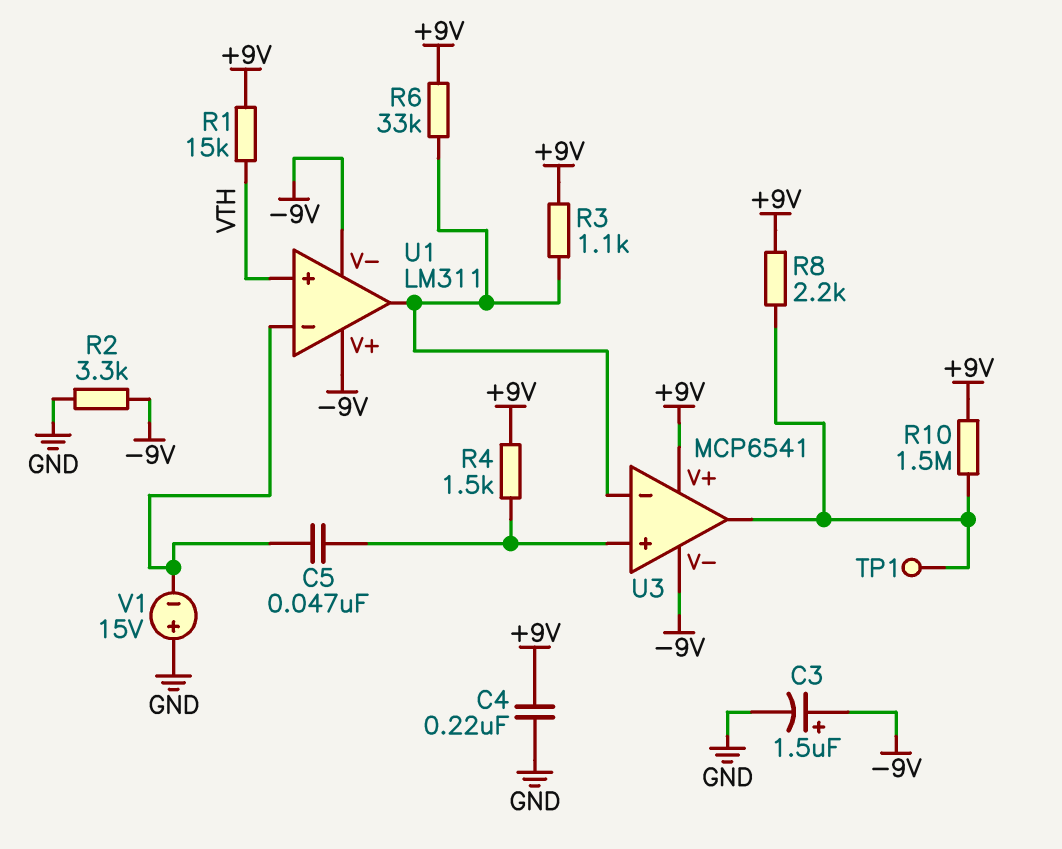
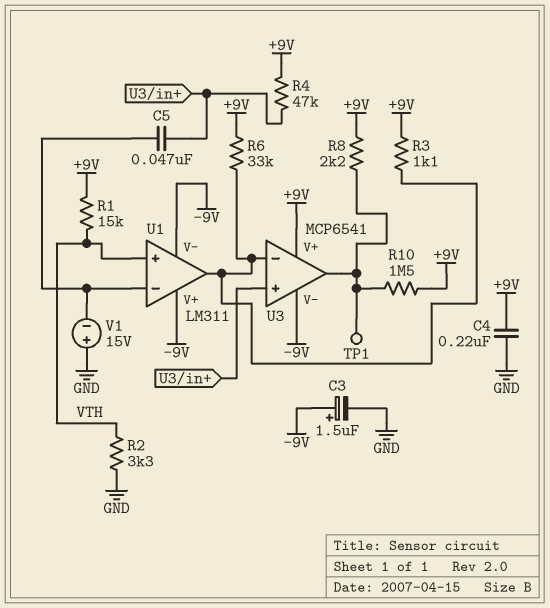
R2: 3.3k (-9V, GND) -> 3.3k (GND, VTH)
R4: 1.5k (+9V, U3/in+) -> 47k (+9V, U3/in+)

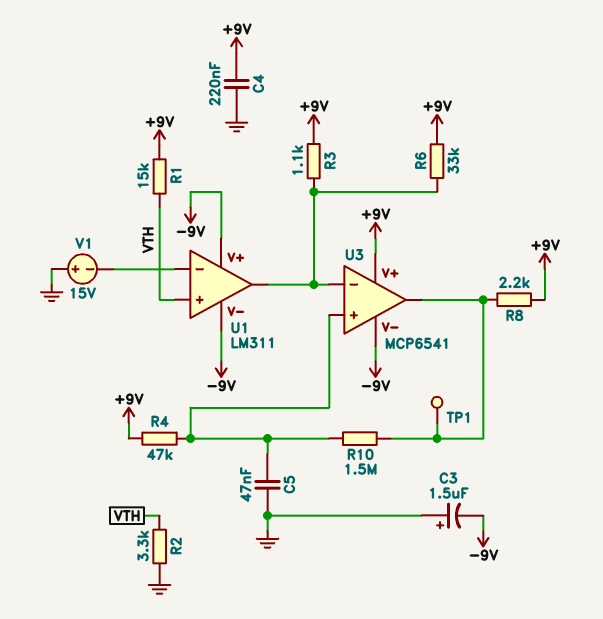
C3: 1.5uF (plus -9V, minus GND) -> 1.5uF (plus GND, minus -9V)
C5: 47nF (U1/in-, U3/in+) -> 47nF (GND, U3/in+)
R10: 1.5M (+9V, U3/out) -> 1.5M (U3/in+, U3/out)

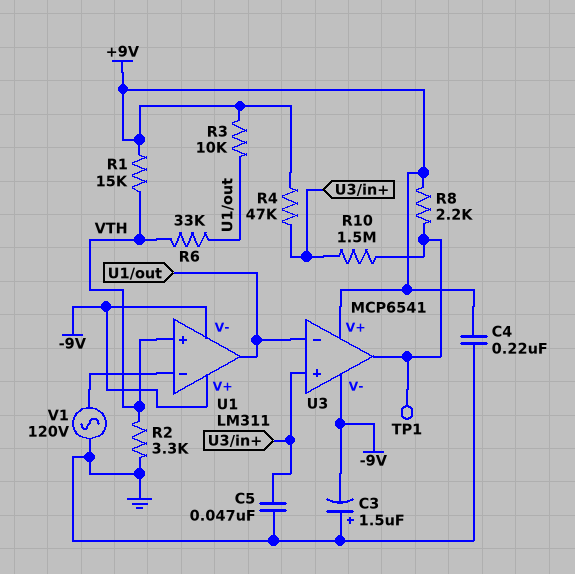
R3: 1.1k (+9V, U1/out) -> 10k (+9V, U1/out)
R6: 33k (+9V, U1/out) -> 33k (U1/out, VTH)
V1: 15V (plus GND, minus U1/in-) -> AC 120V (GND, U1/in-)

